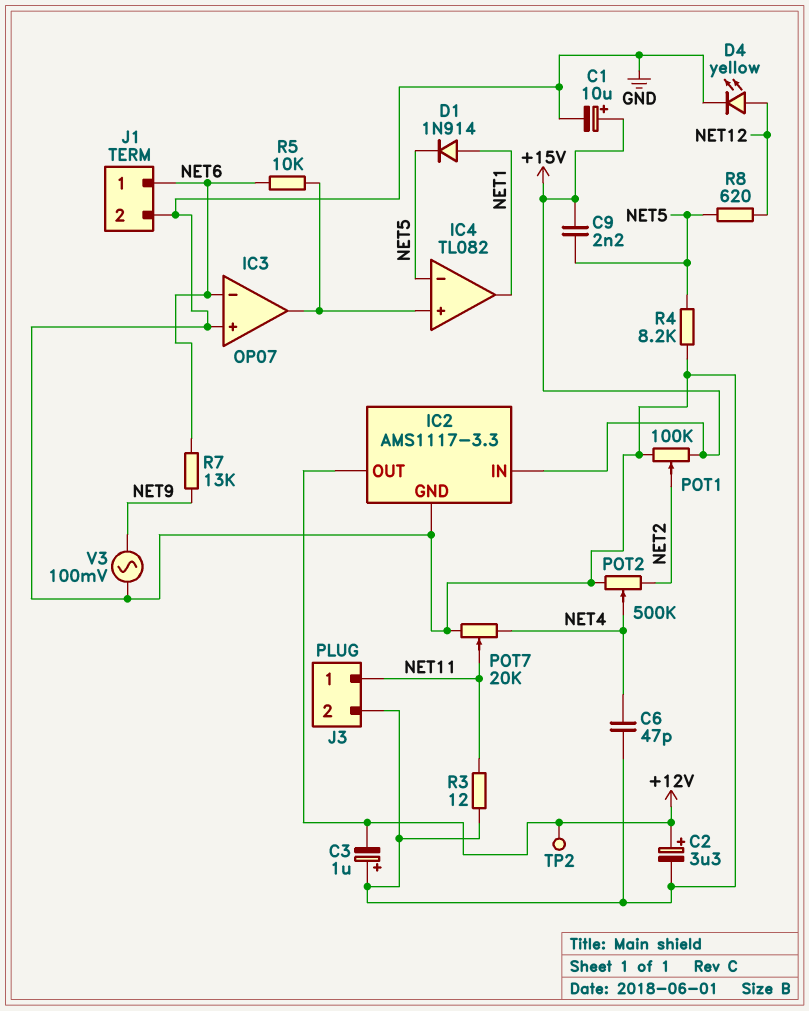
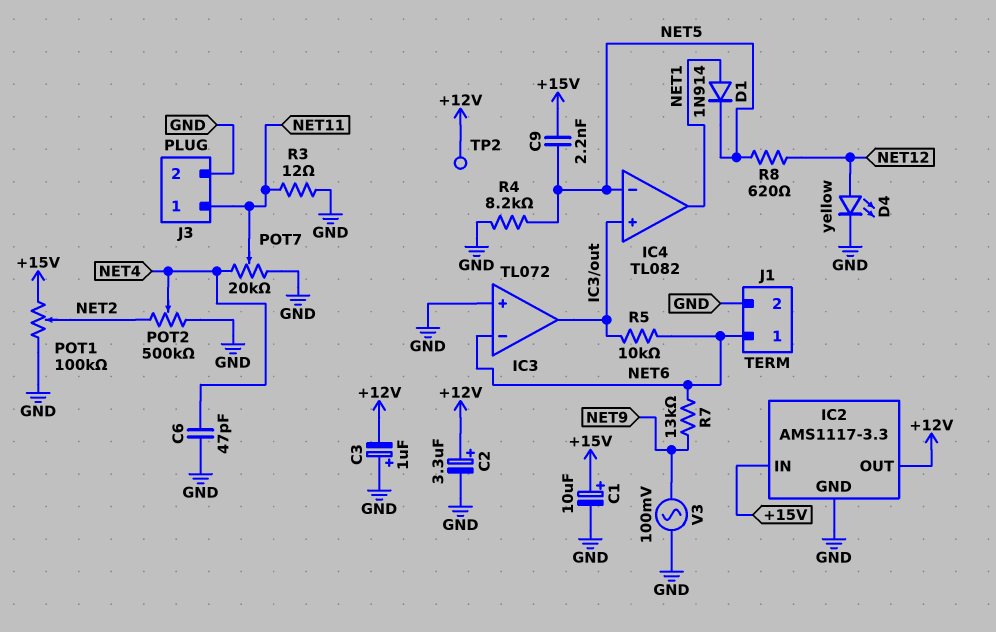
IC3: OP07 -> TL072

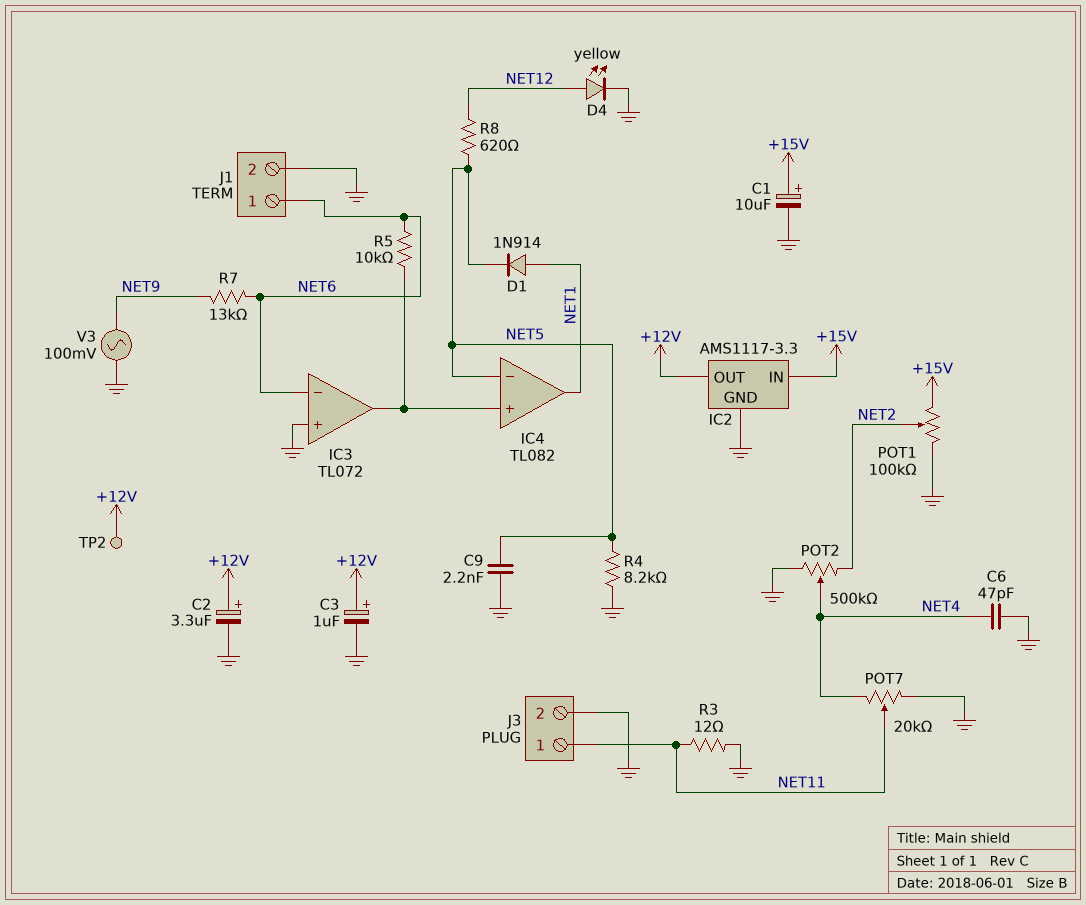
C3: 1uF (plus GND, minus +12V) -> 1uF (plus +12V, minus GND)
C9: 2.2nF (+15V, NET5) -> 2.2nF (GND, NET5)

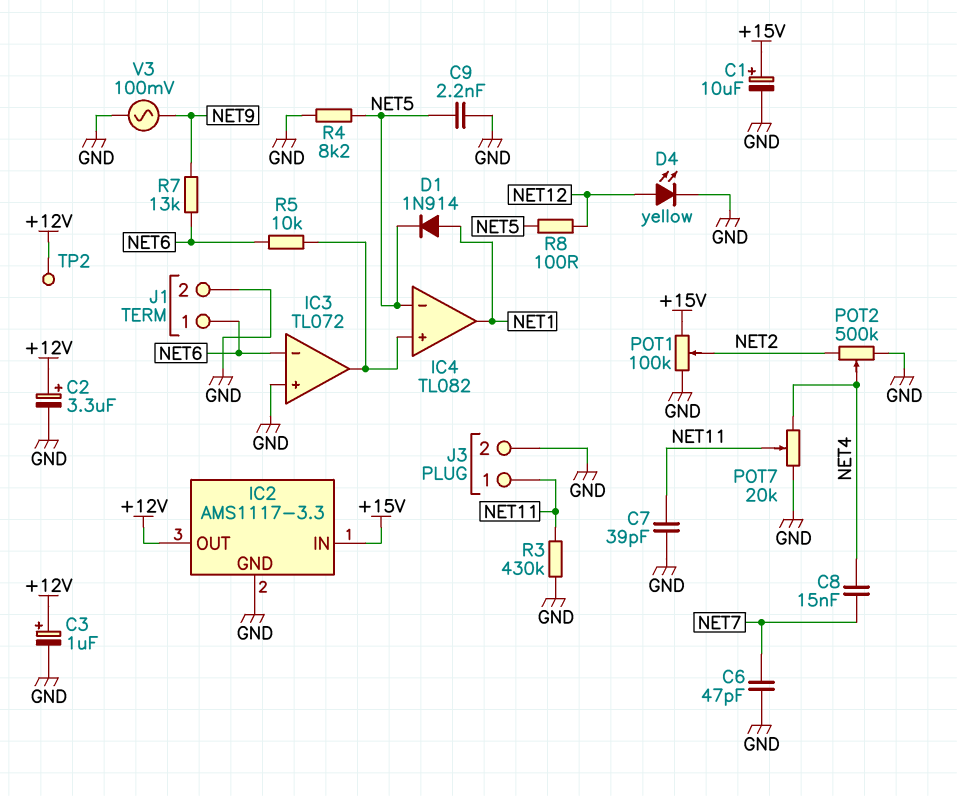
C6: 47pF (GND, NET4) -> 47pF (GND, NET7)
C7: none -> 39pF (GND, NET11)
C8: none -> 15nF (NET4, NET7)
R3: 12 (GND, NET11) -> 430k (GND, NET11)
R8: 620 (NET5, NET12) -> 100 (NET5, NET12)

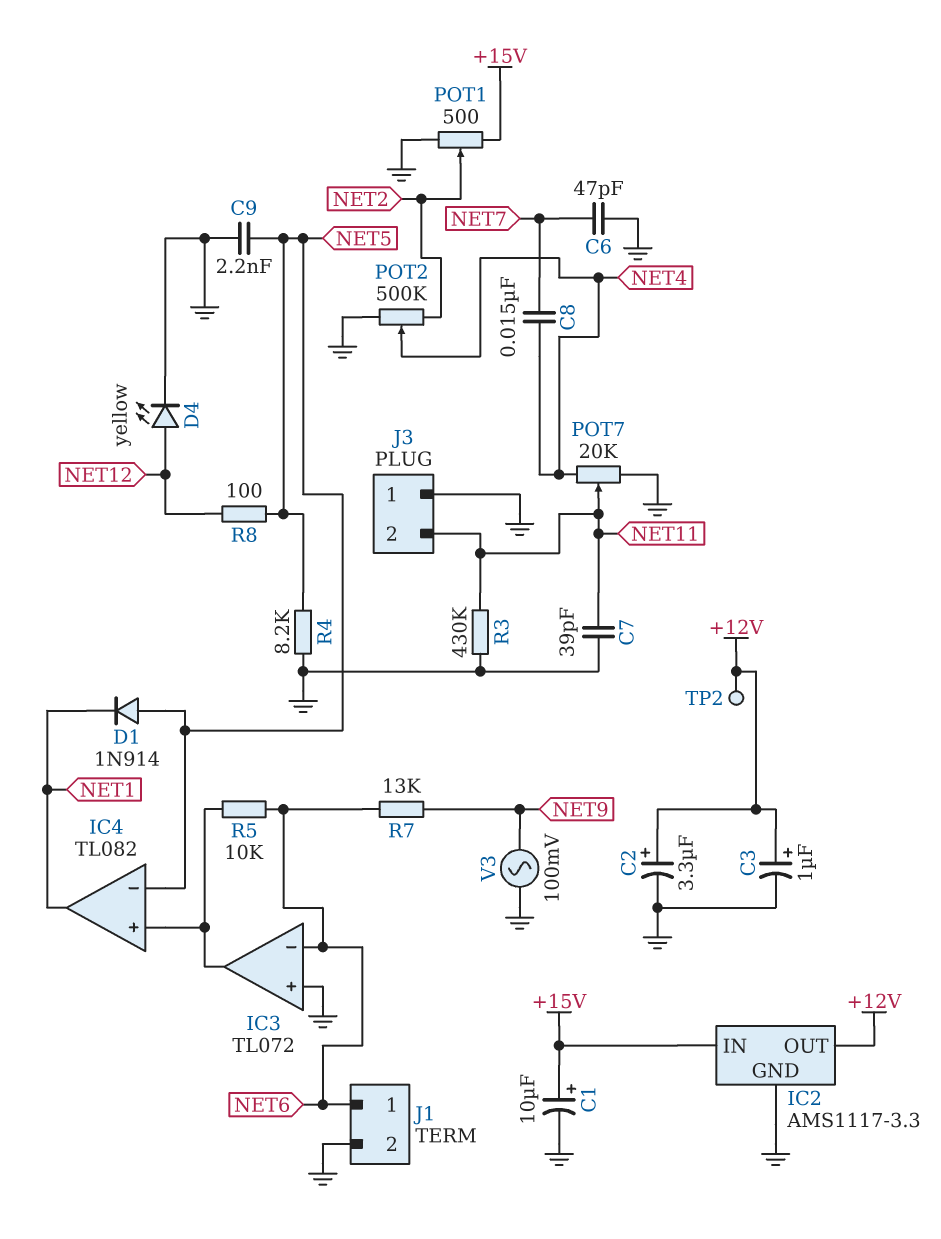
D1: diode 1N914 (A NET1, K NET5) -> diode 1N914 (A NET5, K NET1)
J3 pin 1: NET11 -> GND
J3 pin 2: GND -> NET11
POT1: 100k (+15V, GND, wiper NET2) -> 500 (+15V, GND, wiper NET2)

